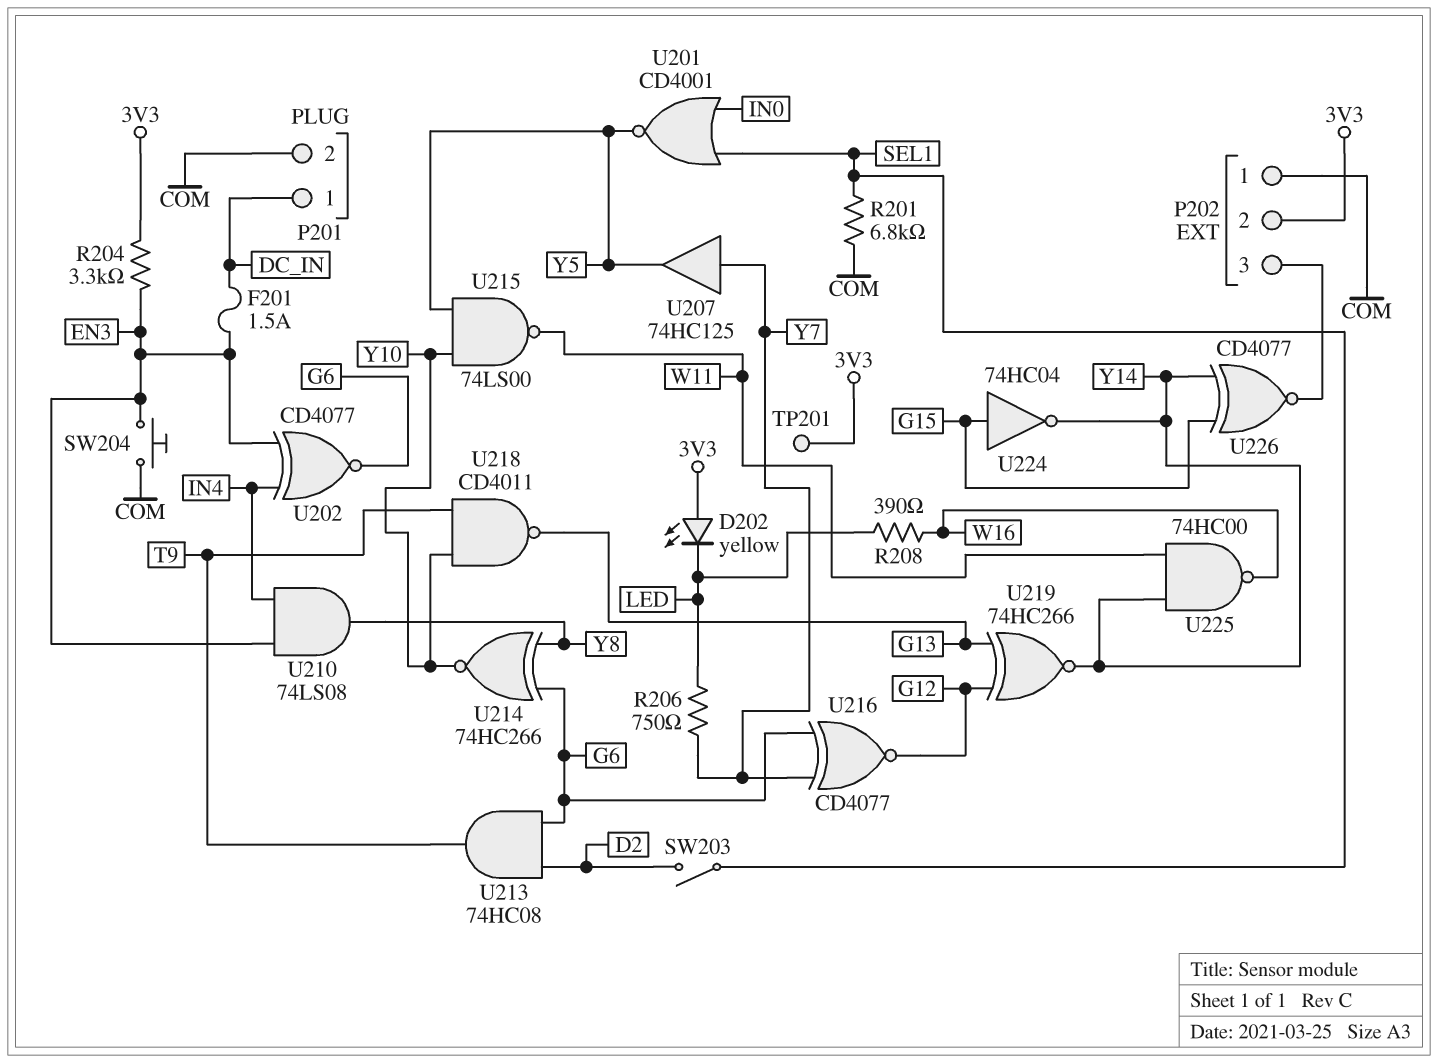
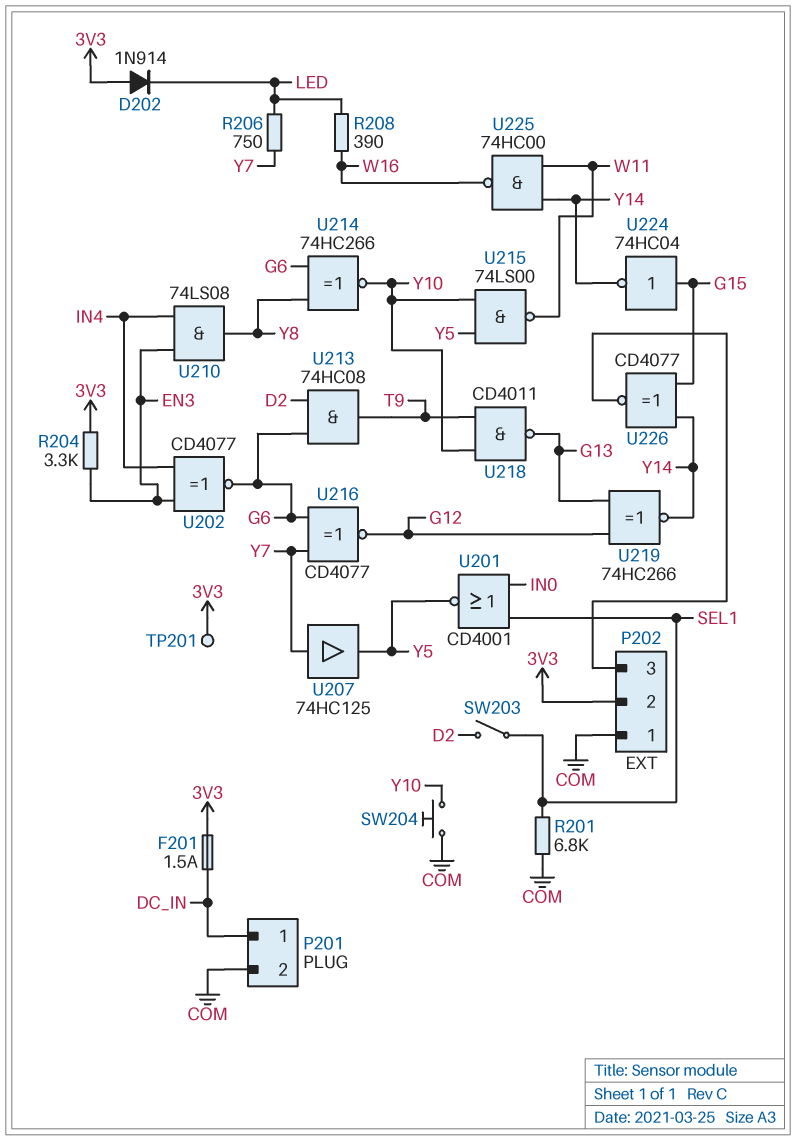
D202: LED yellow (A 3V3, K LED) -> diode 1N914 (A 3V3, K LED)
F201: 1.5A (DC_IN, EN3) -> 1.5A (3V3, DC_IN)
SW204: button (COM, EN3) -> button (COM, Y10)

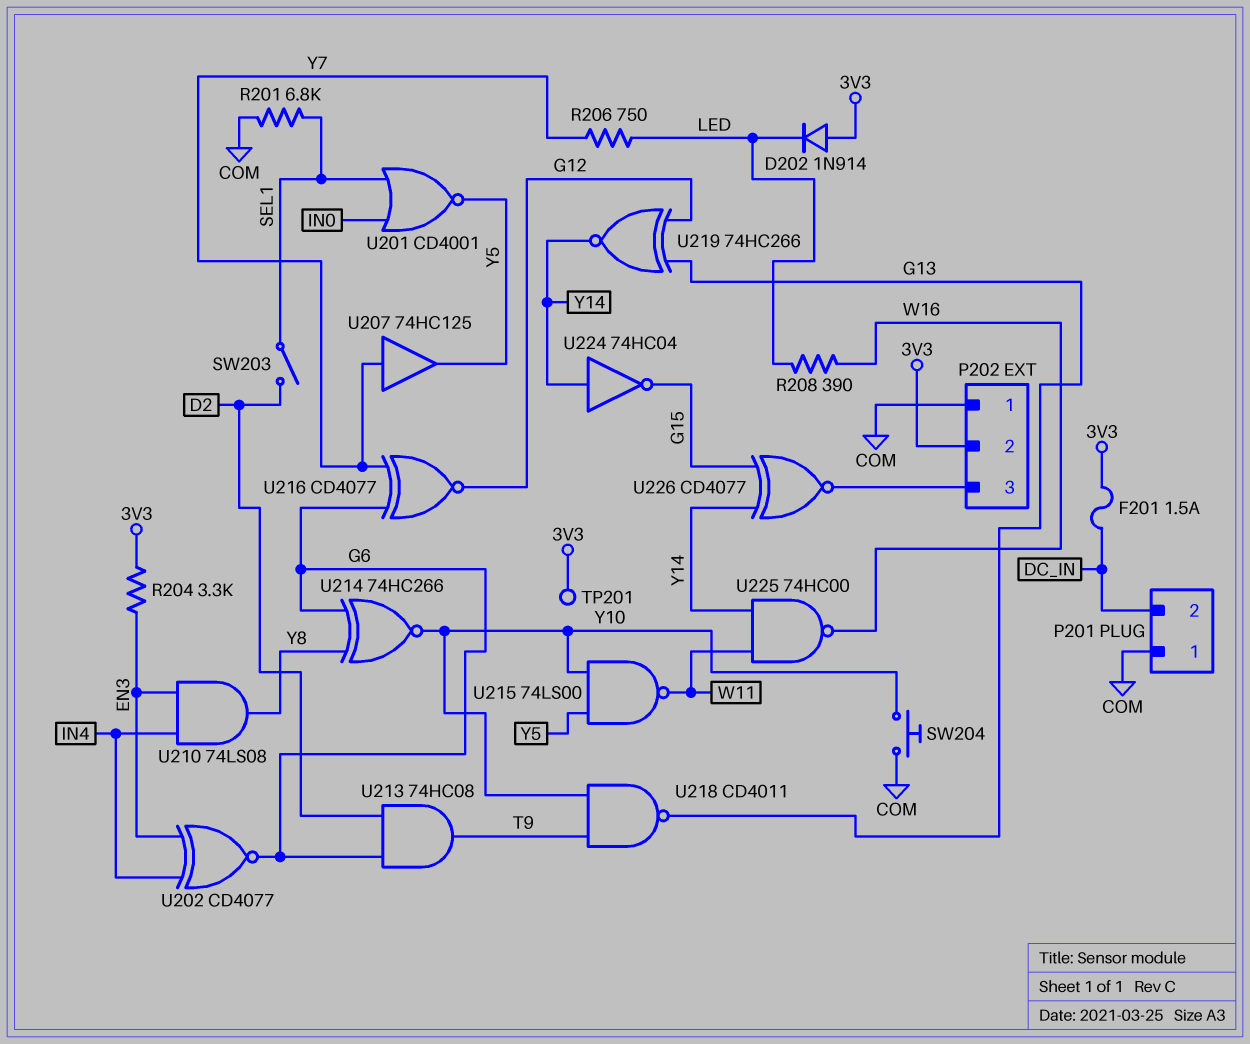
P201 pin 1: DC_IN -> COM
P201 pin 2: COM -> DC_IN
U224: NOT 74HC04 (in G15, out Y14) -> NOT 74HC04 (in Y14, out G15)

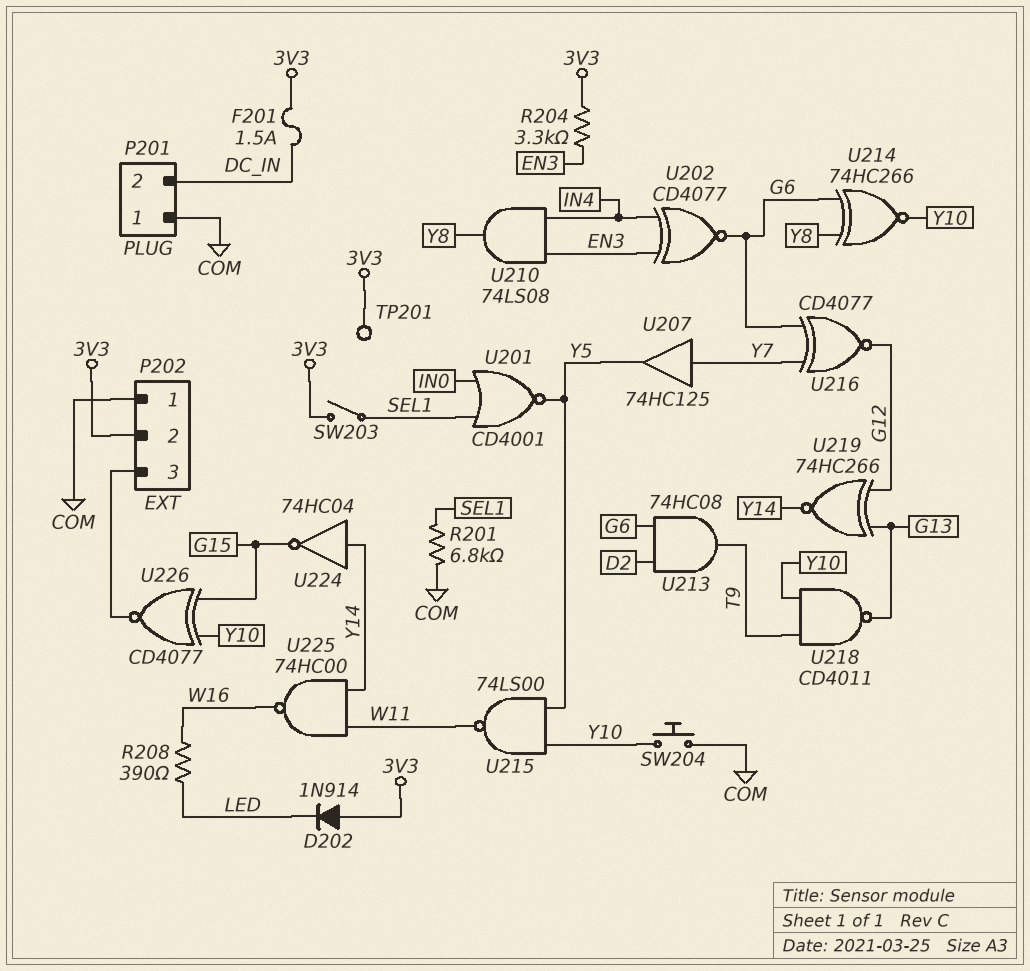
R206: 750 (LED, Y7) -> none
SW203: switch (D2, SEL1) -> switch (3V3, SEL1)
U226: XNOR CD4077 (in G15, in Y14, out P202/3) -> XNOR CD4077 (in G15, in Y10, out P202/3)

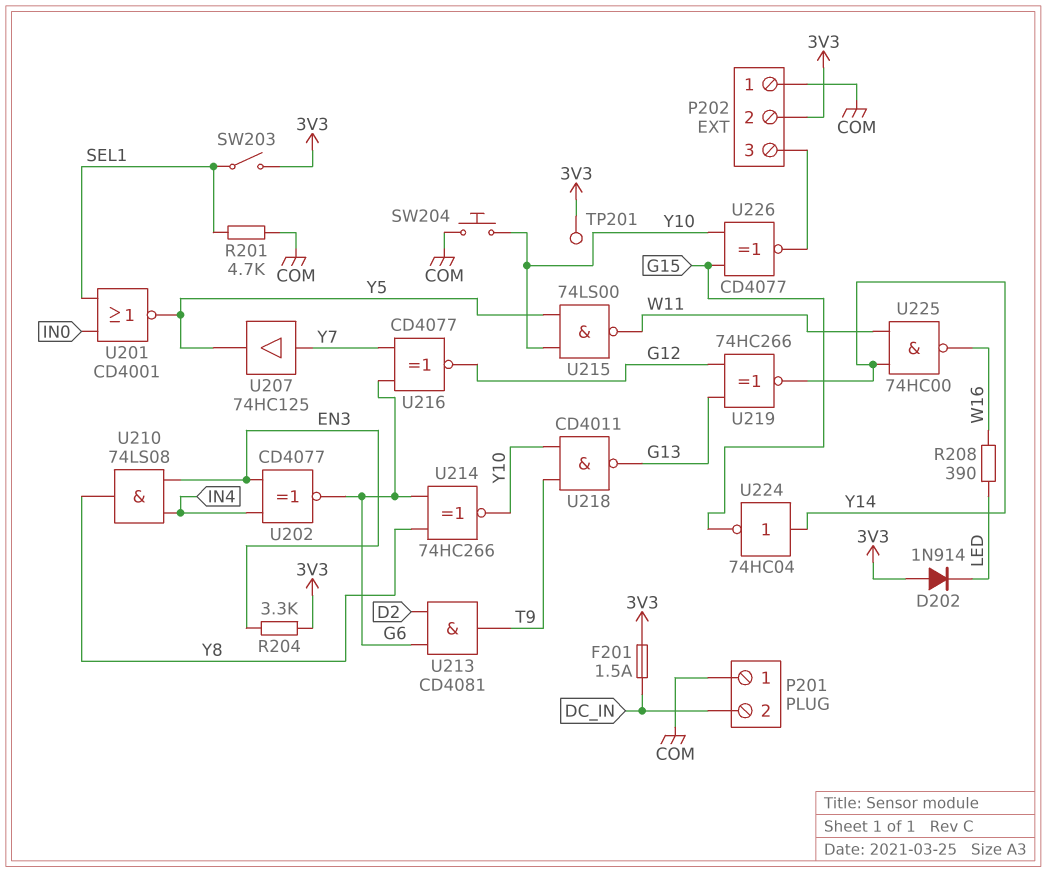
R201: 6.8k (COM, SEL1) -> 4.7k (COM, SEL1)
U213: AND 74HC08 (in D2, in G6, out T9) -> AND CD4081 (in D2, in G6, out T9)

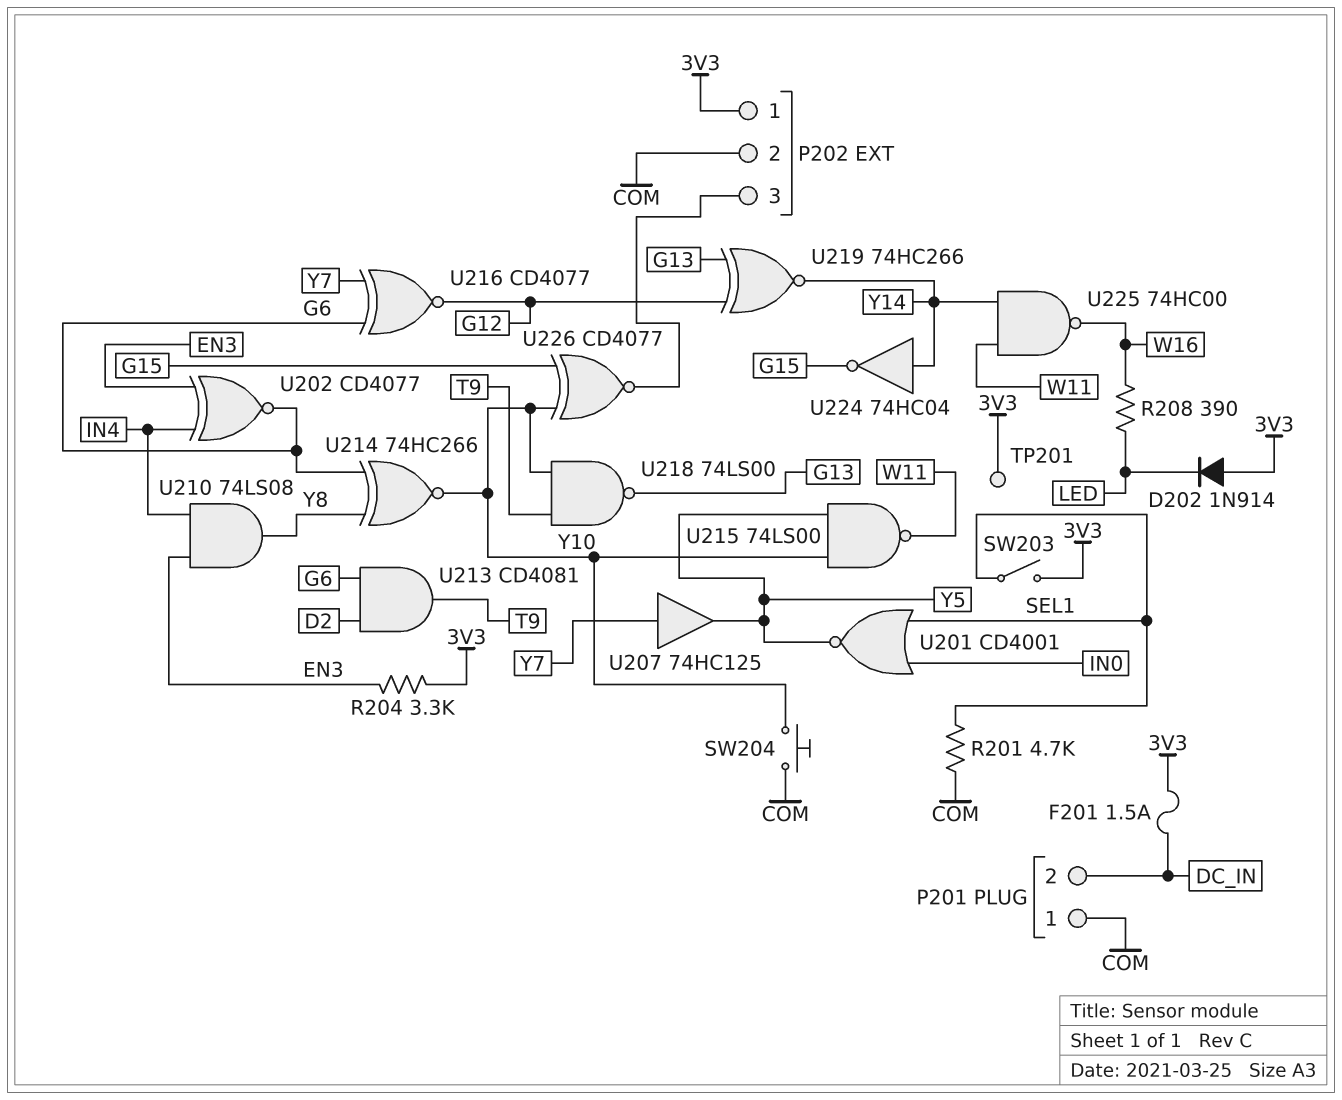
P202 pin 1: COM -> 3V3
P202 pin 2: 3V3 -> COM
U218: NAND CD4011 (in T9, in Y10, out G13) -> NAND 74LS00 (in T9, in Y10, out G13)

